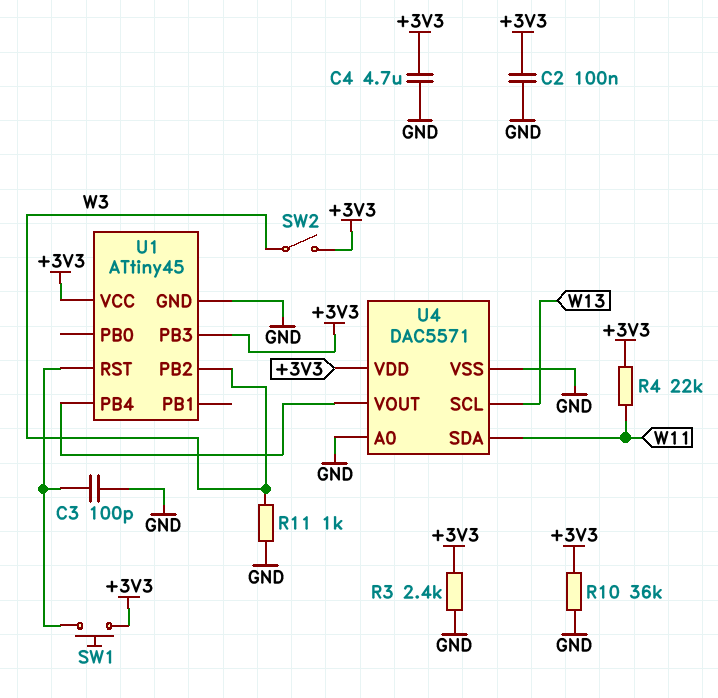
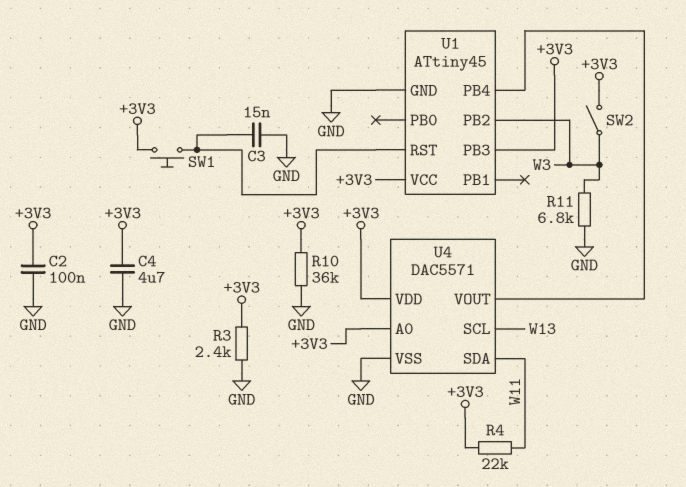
C3: 100pF (GND, U1/RST) -> 15nF (GND, U1/RST)
R11: 1k (GND, W3) -> 6.8k (GND, W3)
U4 pin A0: GND -> +3V3

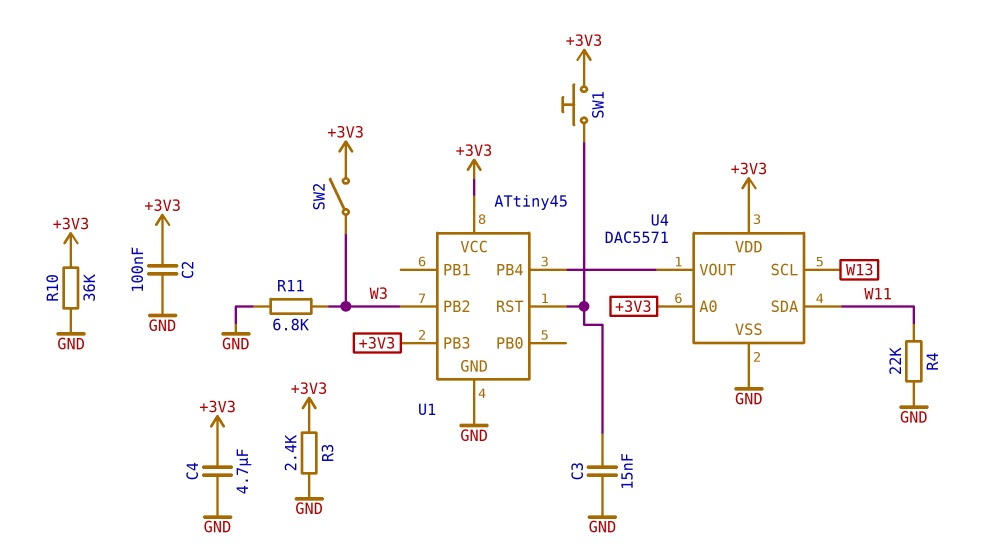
R4: 22k (+3V3, W11) -> 22k (GND, W11)

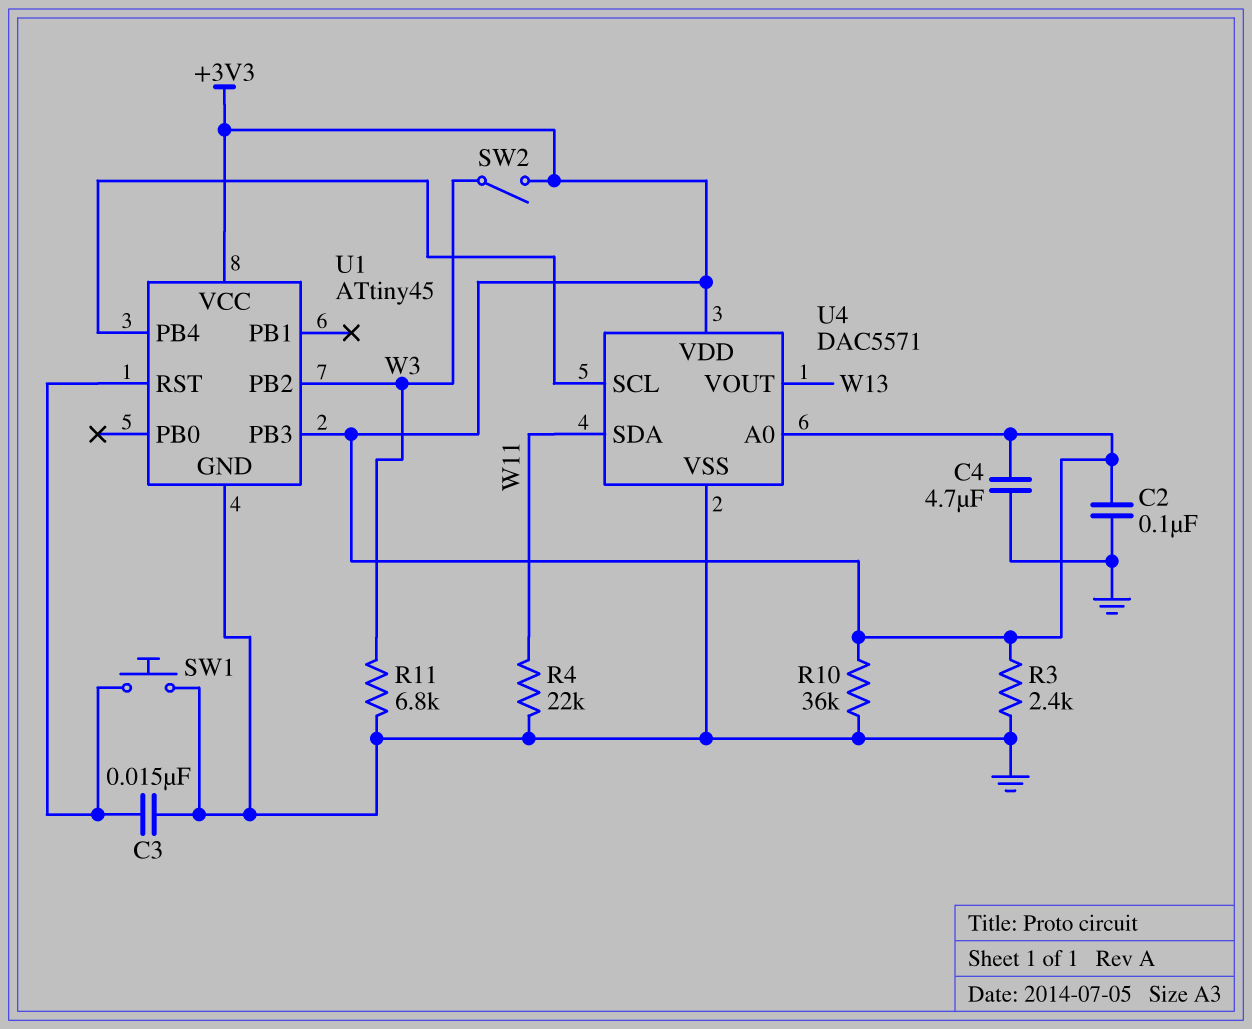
SW1: button (+3V3, U1/RST) -> button (GND, U1/RST)
U4 pin SCL: W13 -> U1/PB4
U4 pin VOUT: U1/PB4 -> W13

